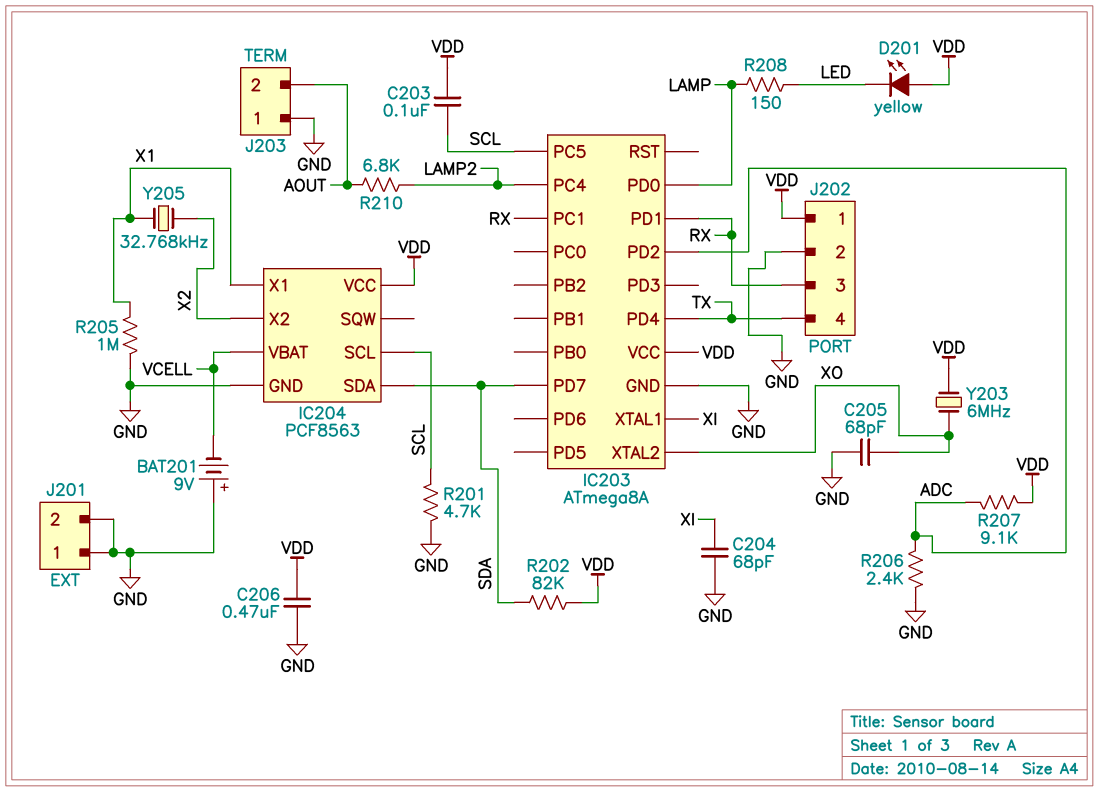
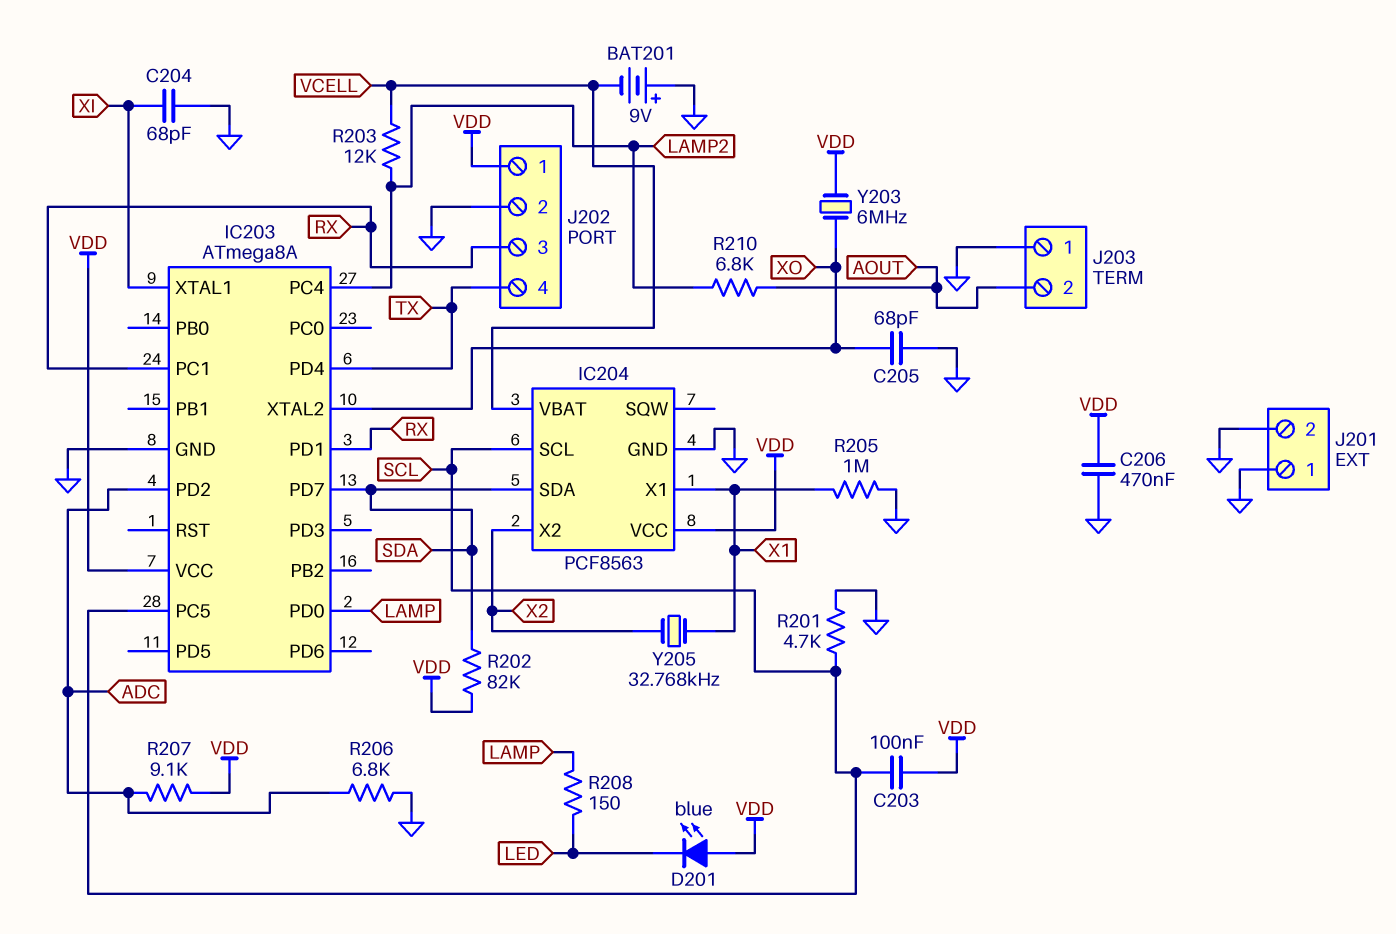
D201: LED yellow (A VDD, K LED) -> LED blue (A VDD, K LED)
R203: none -> 12k (LAMP2, VCELL)
R206: 2.4k (ADC, GND) -> 6.8k (ADC, GND)

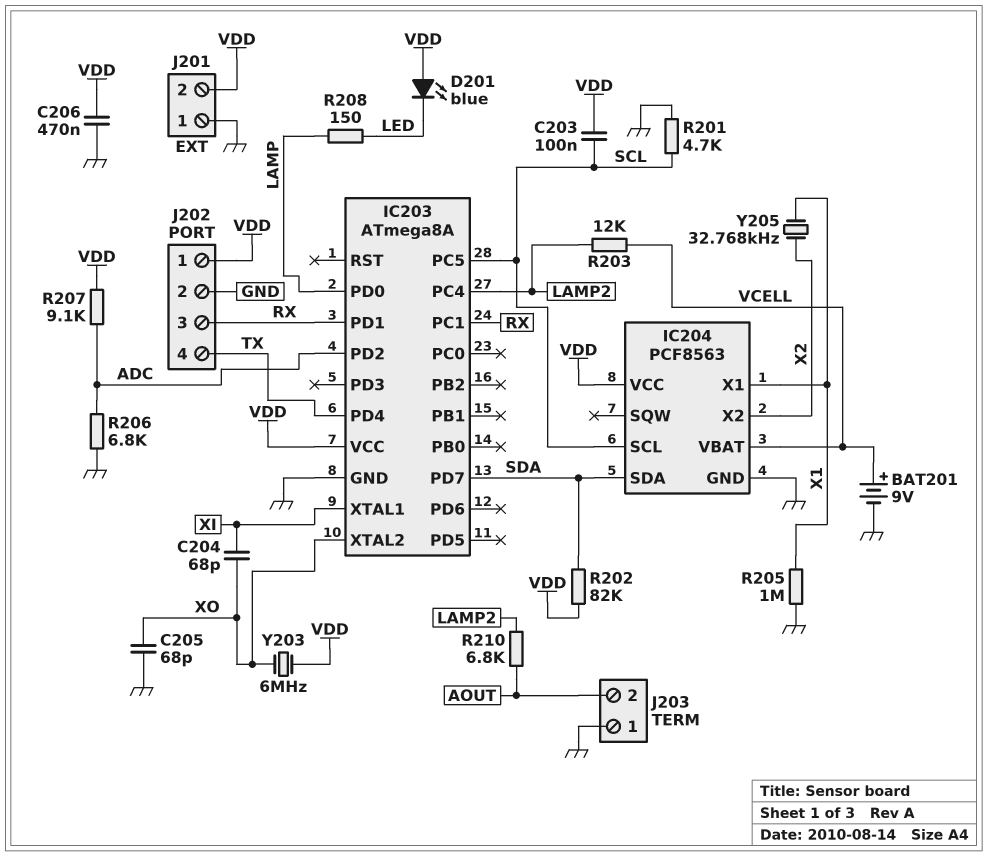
BAT201: 9V (plus GND, minus VCELL) -> 9V (plus VCELL, minus GND)
C204: 68pF (GND, XI) -> 68pF (XI, XO)
J201 pin 2: GND -> VDD

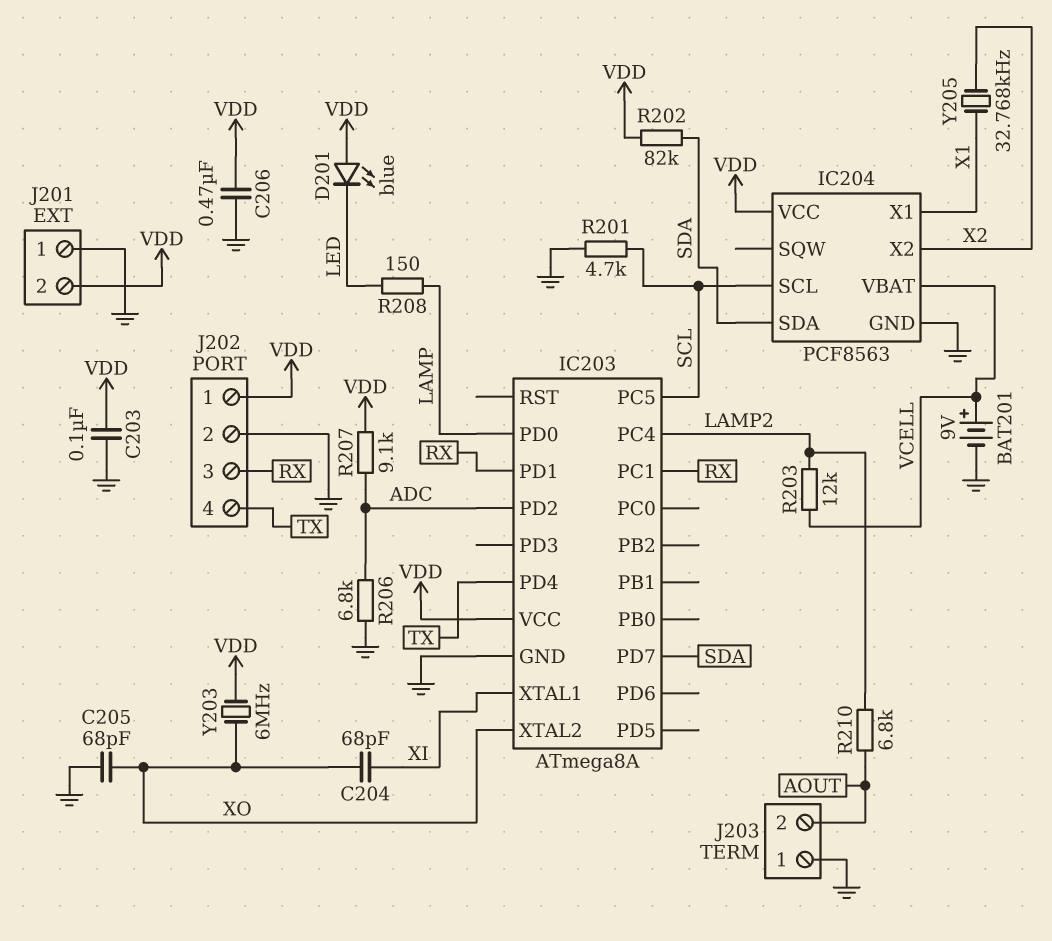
C203: 100nF (SCL, VDD) -> 100nF (GND, VDD)
R205: 1M (GND, X1) -> none

